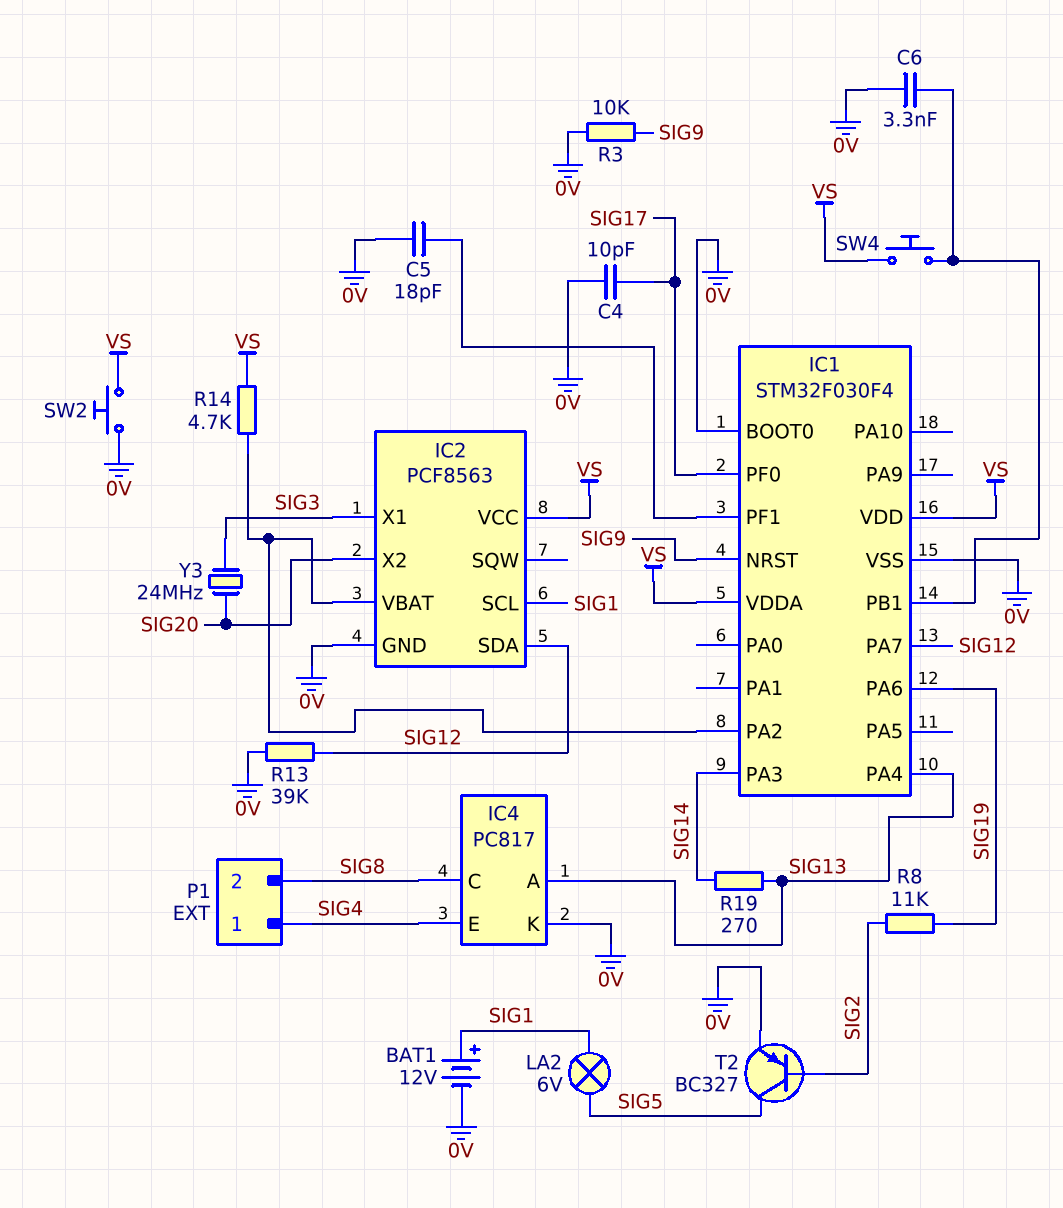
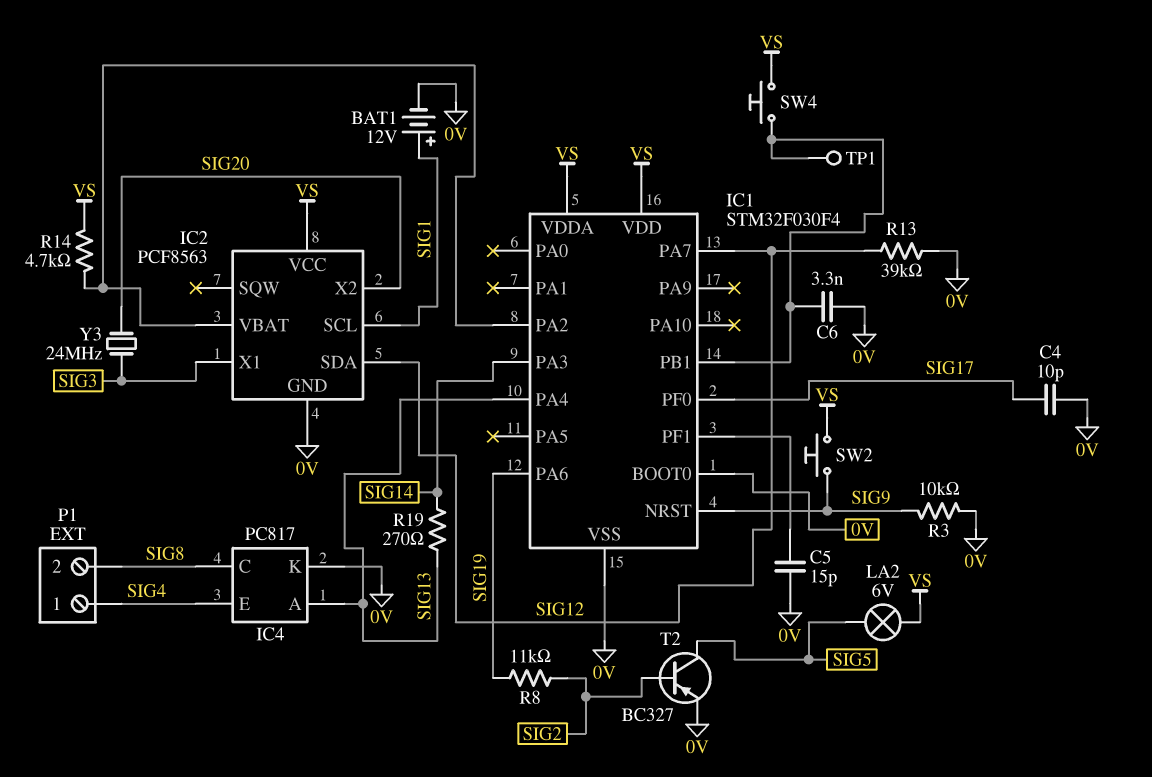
C5: 18pF (0V, IC1/PF1) -> 15pF (0V, IC1/PF1)
LA2: lamp 6V (SIG1, SIG5) -> lamp 6V (SIG5, VS)
SW2: button (0V, VS) -> button (SIG9, VS)
TP1: none -> test point (IC1/PB1)

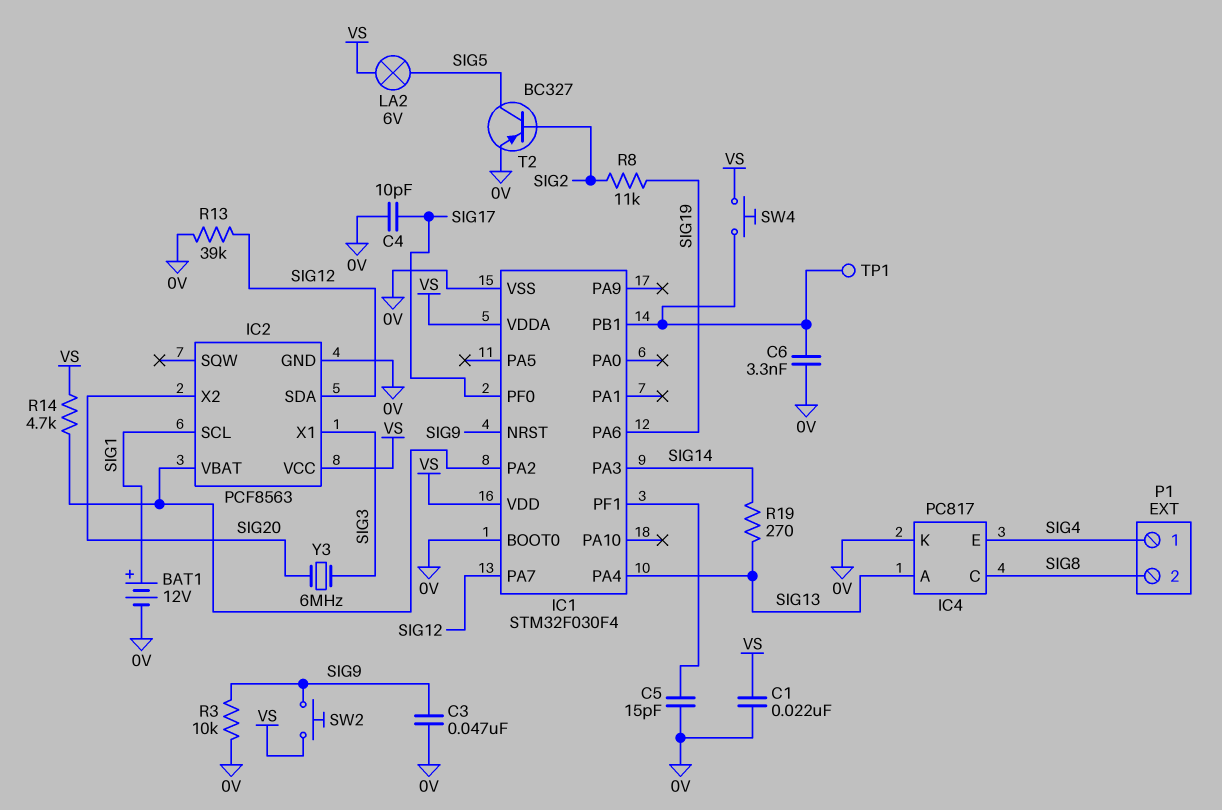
C1: none -> 22nF (0V, VS)
C3: none -> 47nF (0V, SIG9)
Y3: 24MHz (SIG3, SIG20) -> 6MHz (SIG3, SIG20)

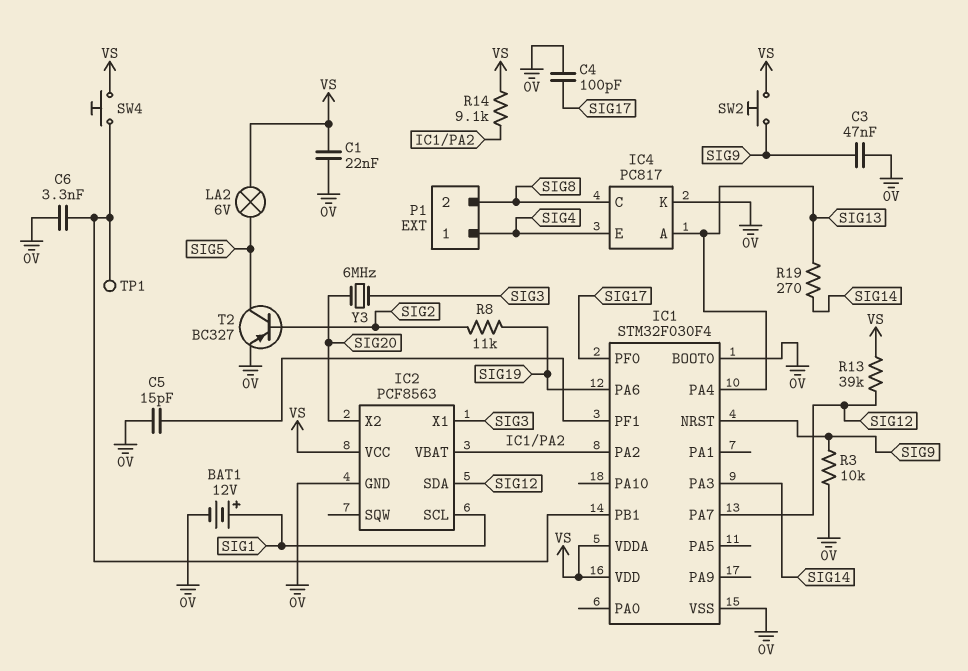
C4: 10pF (0V, SIG17) -> 100pF (0V, SIG17)
R13: 39k (0V, SIG12) -> 39k (SIG12, VS)
R14: 4.7k (IC1/PA2, VS) -> 9.1k (IC1/PA2, VS)

